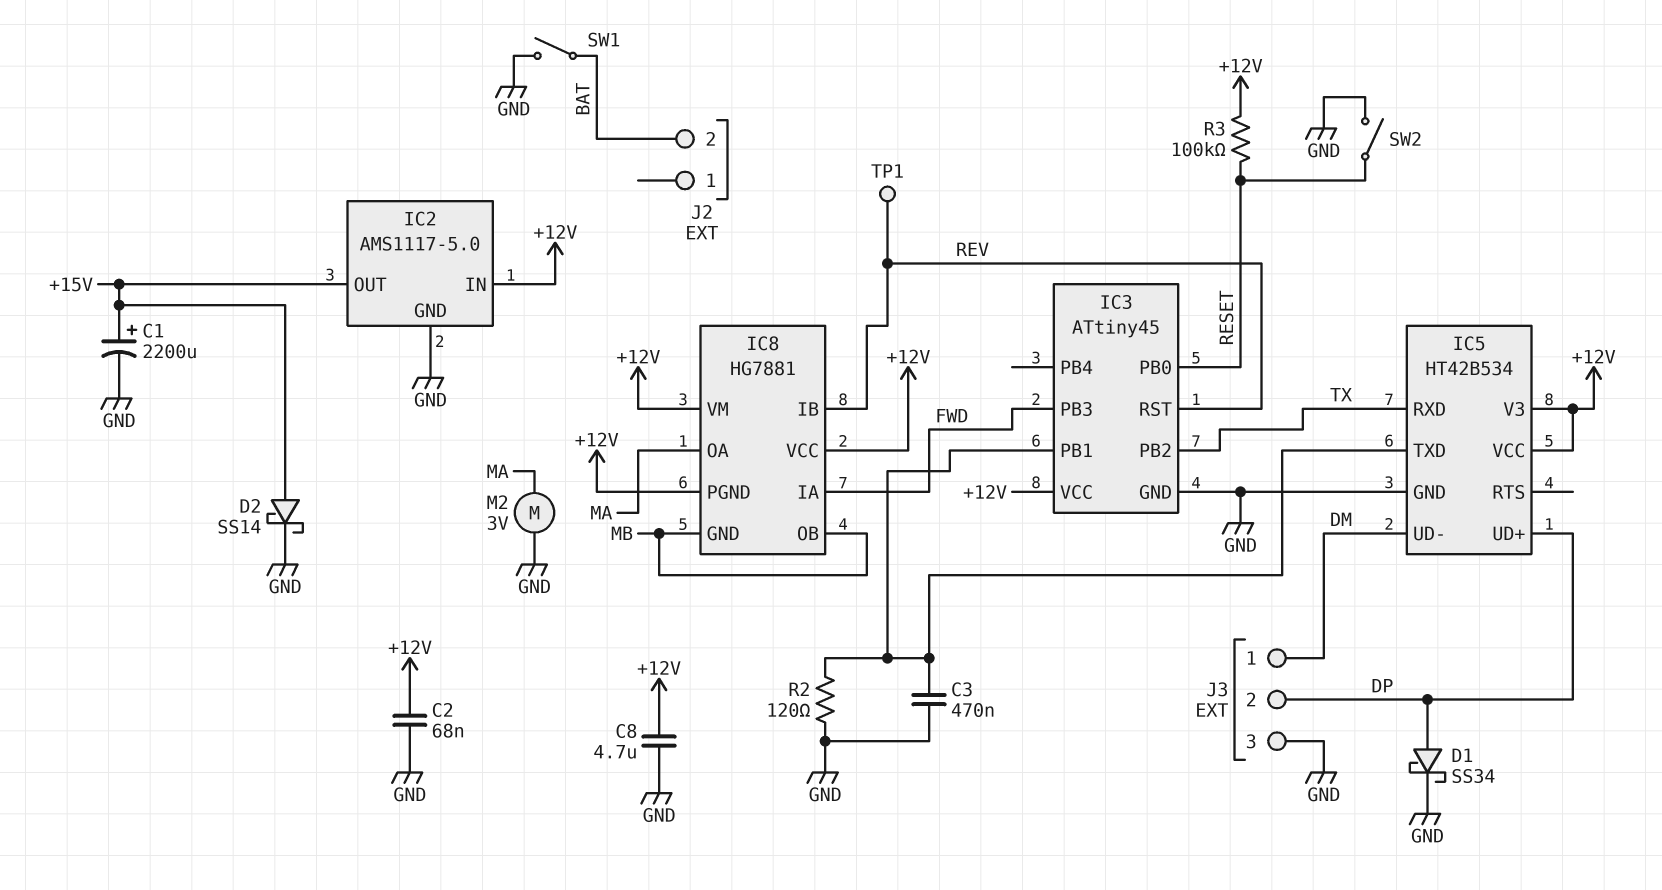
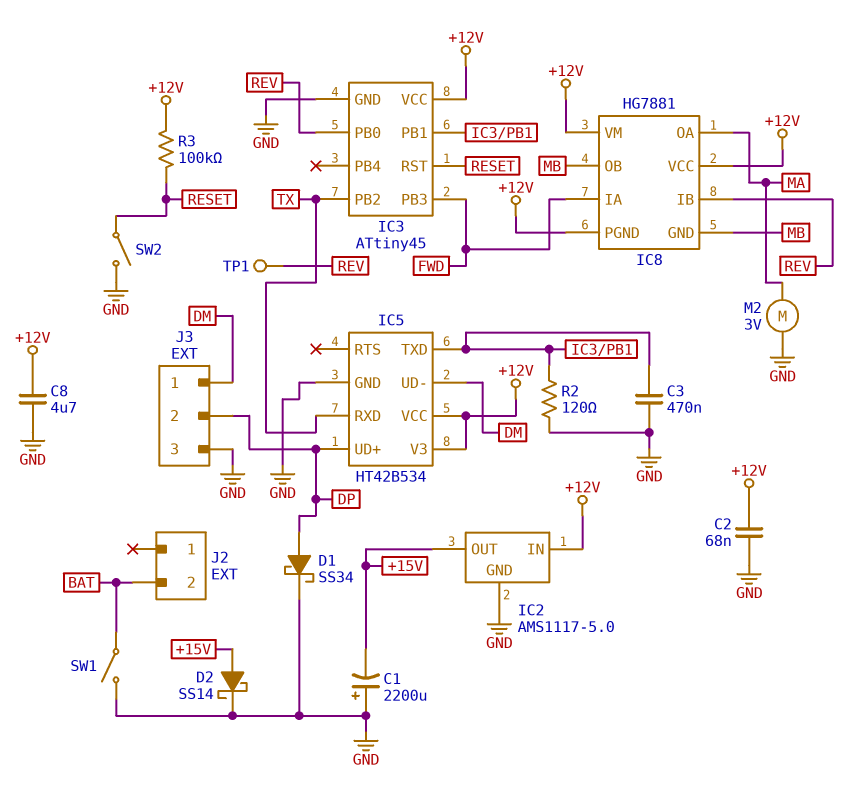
C1: 2200uF (plus +15V, minus GND) -> 2200uF (plus GND, minus +15V)
IC3 pin PB0: RESET -> REV
IC3 pin RST: REV -> RESET

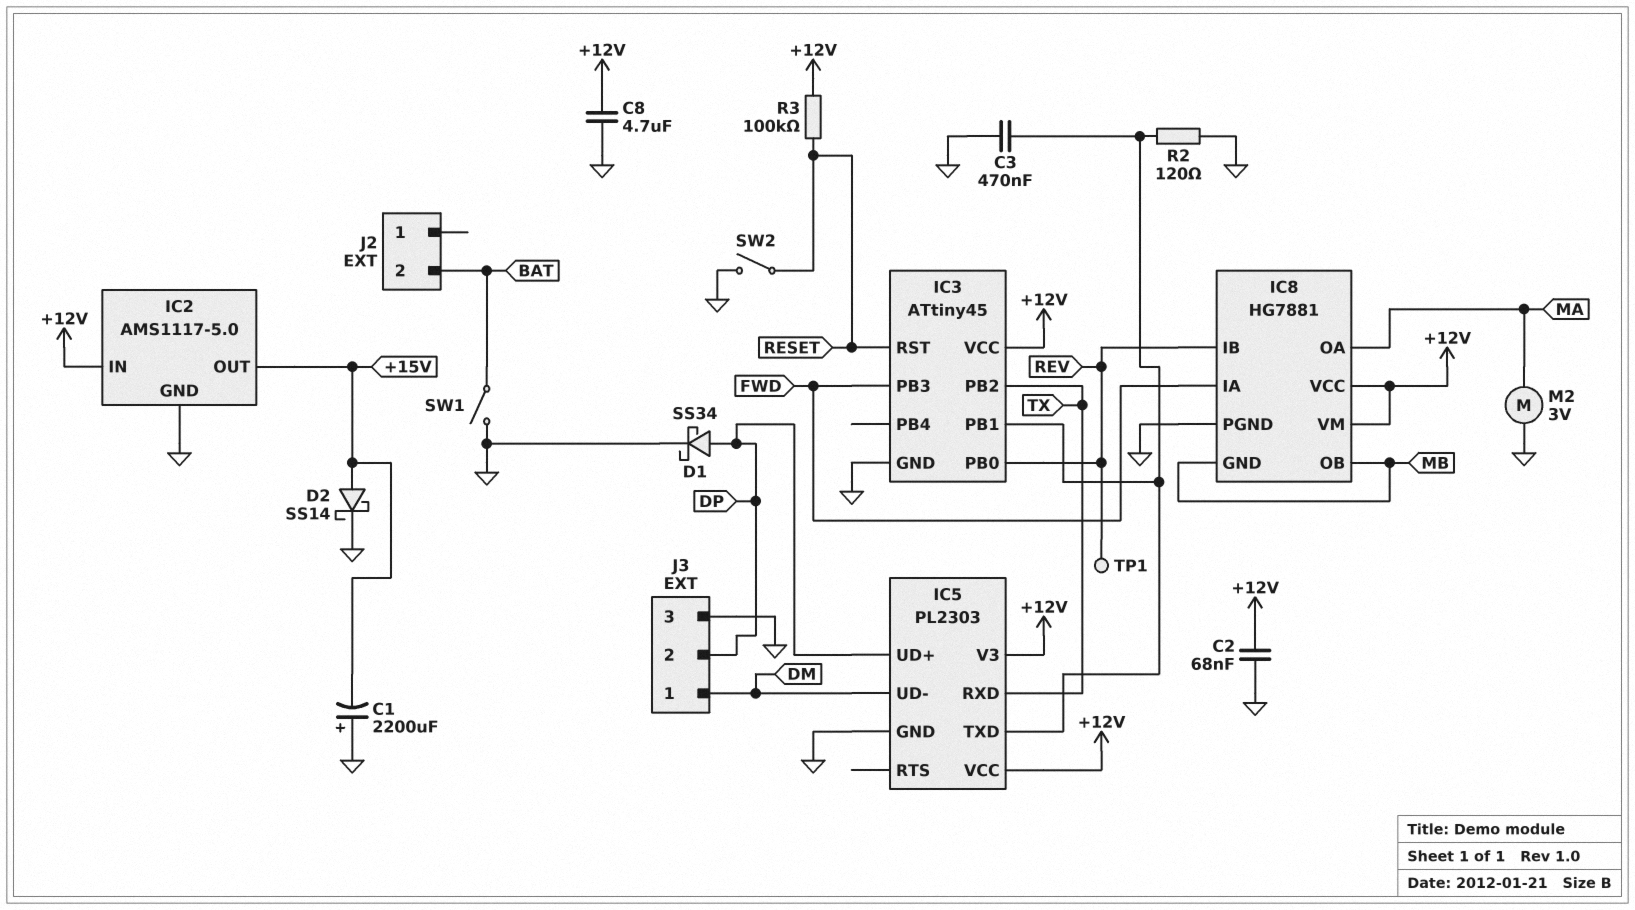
IC5: HT42B534 -> PL2303
IC8 pin PGND: +12V -> GND

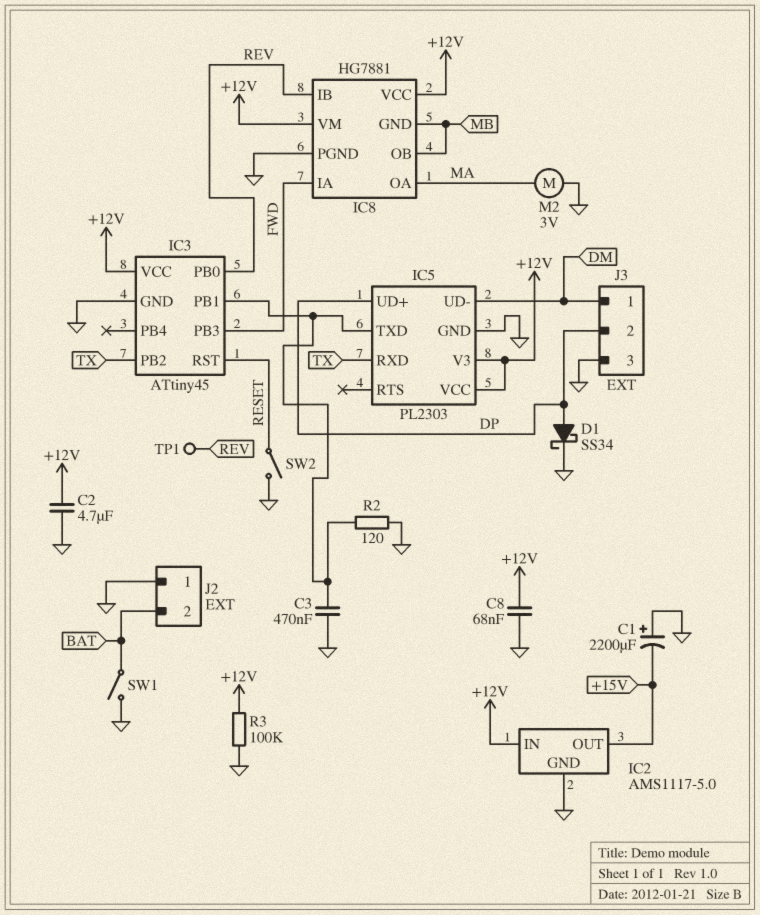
C2: 68nF (+12V, GND) -> 4.7uF (+12V, GND)
C8: 4.7uF (+12V, GND) -> 68nF (+12V, GND)
D2: schottky SS14 (A +15V, K GND) -> none
J2 pin 1: none -> GND
R3: 100k (+12V, RESET) -> 100k (+12V, GND)

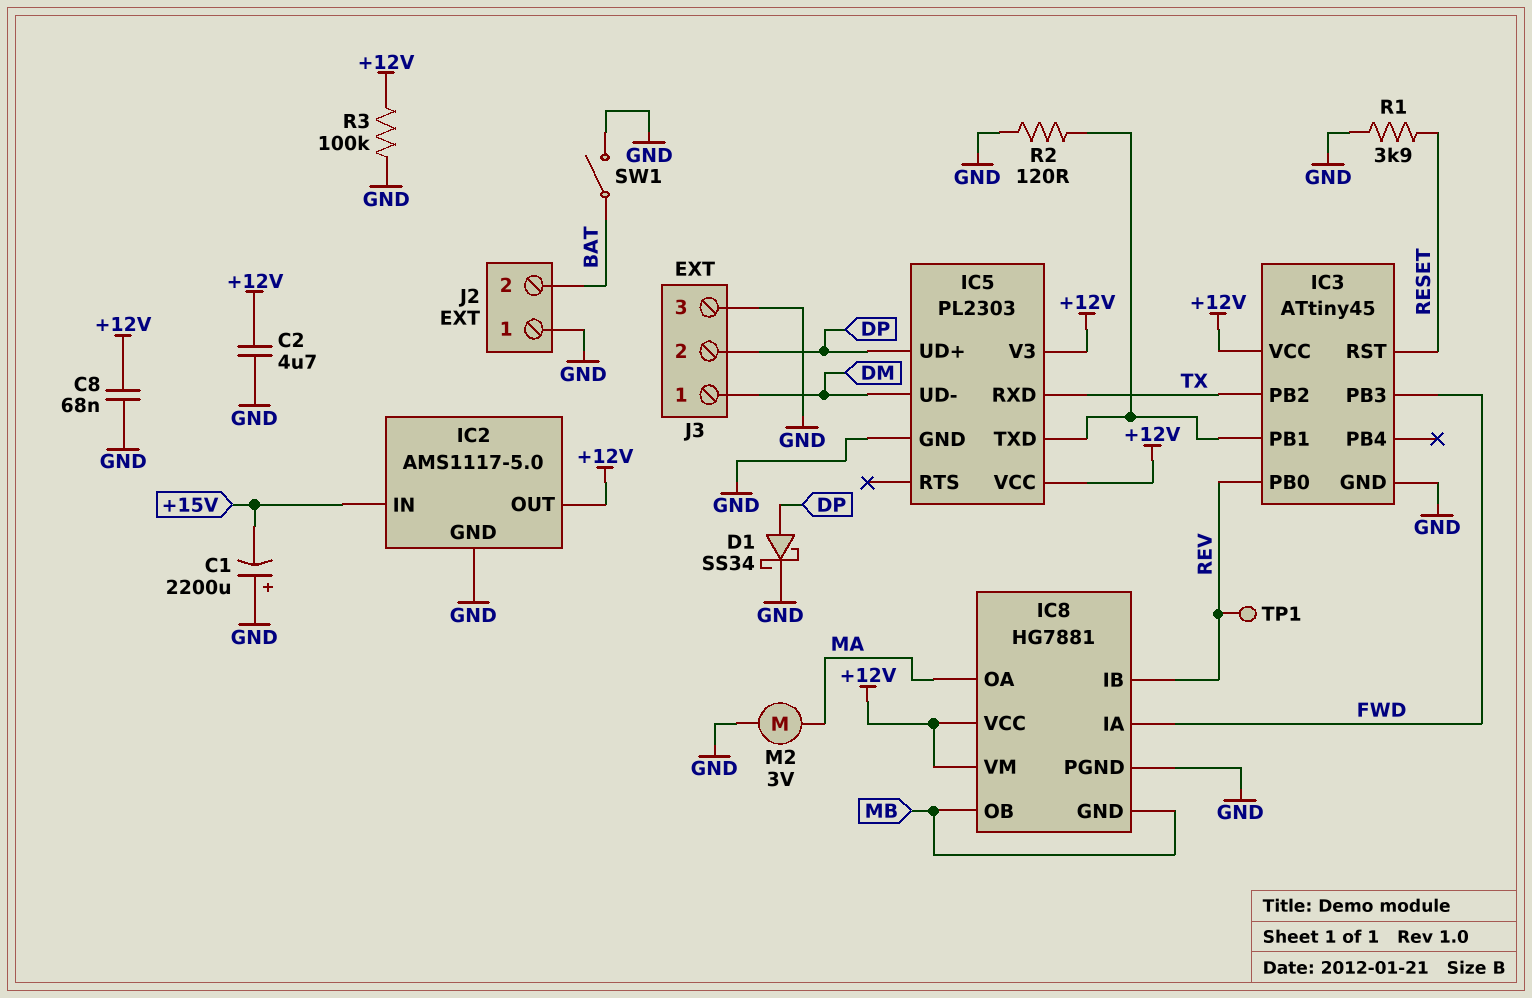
C3: 470nF (GND, IC3/PB1) -> none
IC2 pin IN: +12V -> +15V
IC2 pin OUT: +15V -> +12V
R1: none -> 3.9k (GND, RESET)
SW2: switch (GND, RESET) -> none

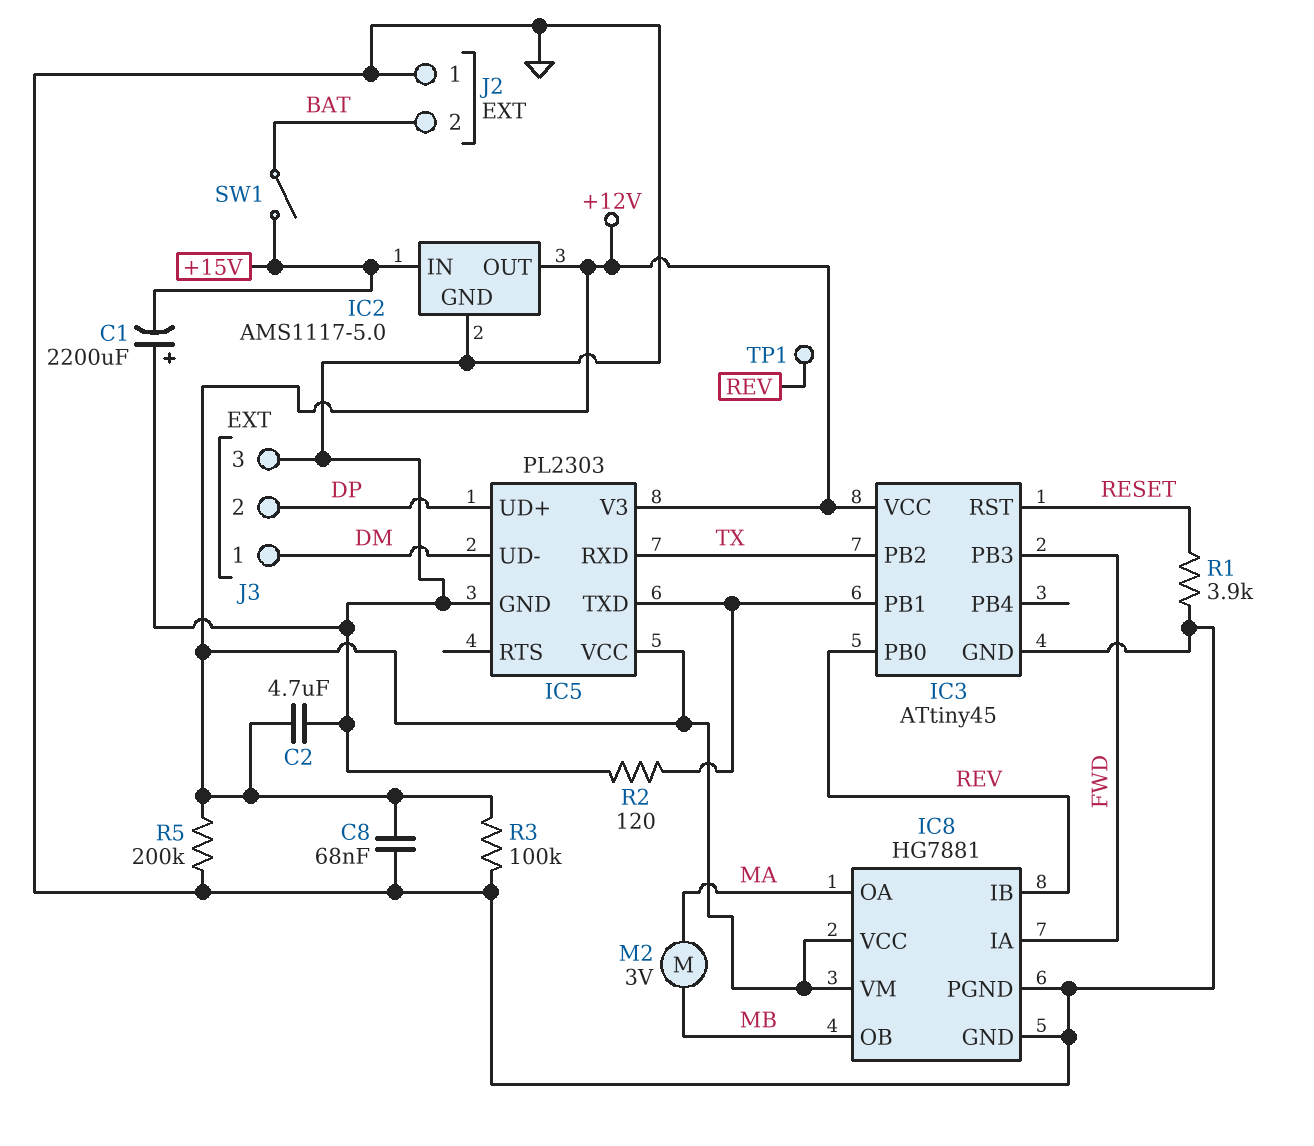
D1: schottky SS34 (A DP, K GND) -> none
IC8 pin GND: MB -> GND
M2: motor 3V (GND, MA) -> motor 3V (MA, MB)
R5: none -> 200k (+12V, GND)
SW1: switch (BAT, GND) -> switch (+15V, BAT)

